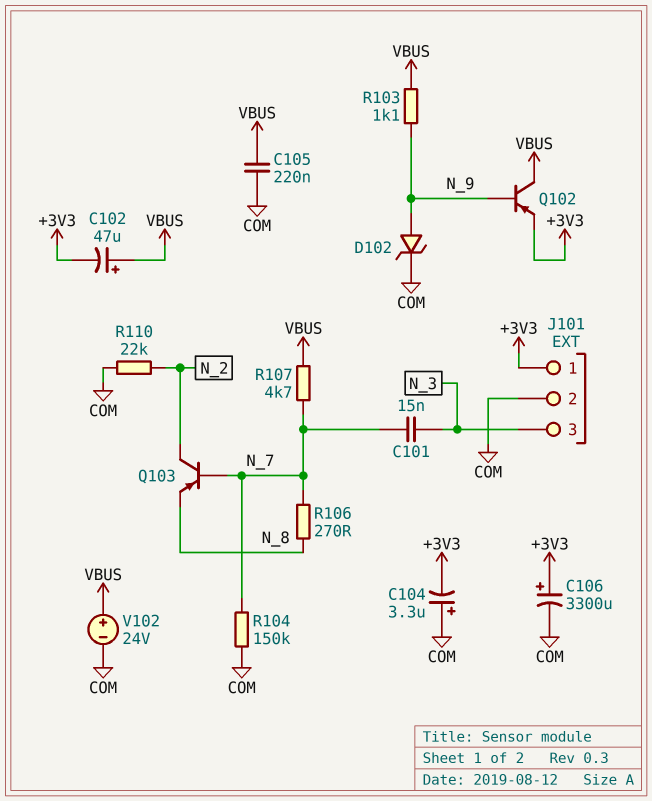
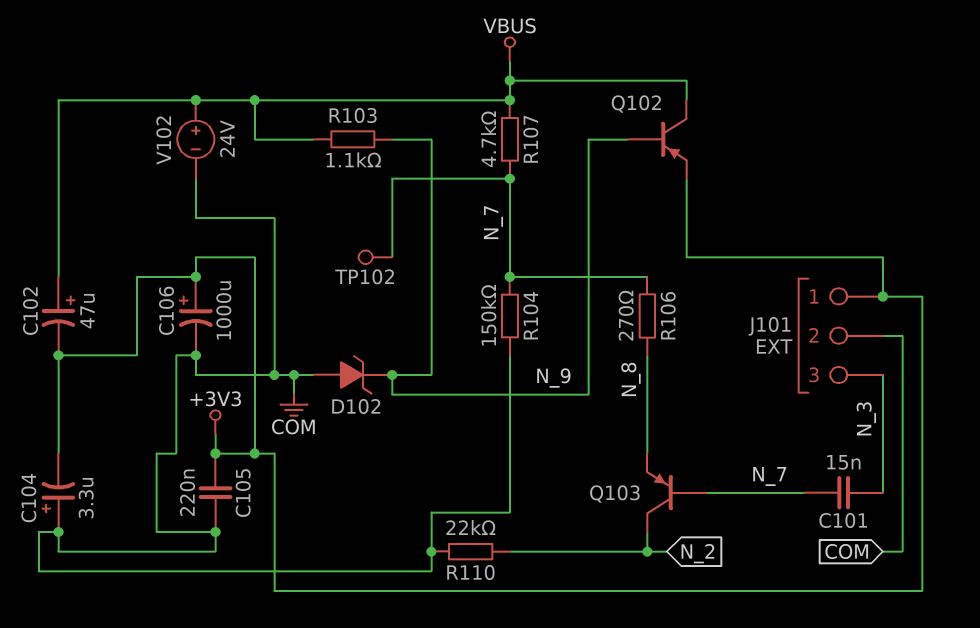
C105: 220nF (COM, VBUS) -> 220nF (+3V3, COM)
C106: 3300uF (plus +3V3, minus COM) -> 1000uF (plus +3V3, minus COM)
D102: zener (A N_9, K COM) -> zener (A COM, K N_9)
TP102: none -> test point (N_7)

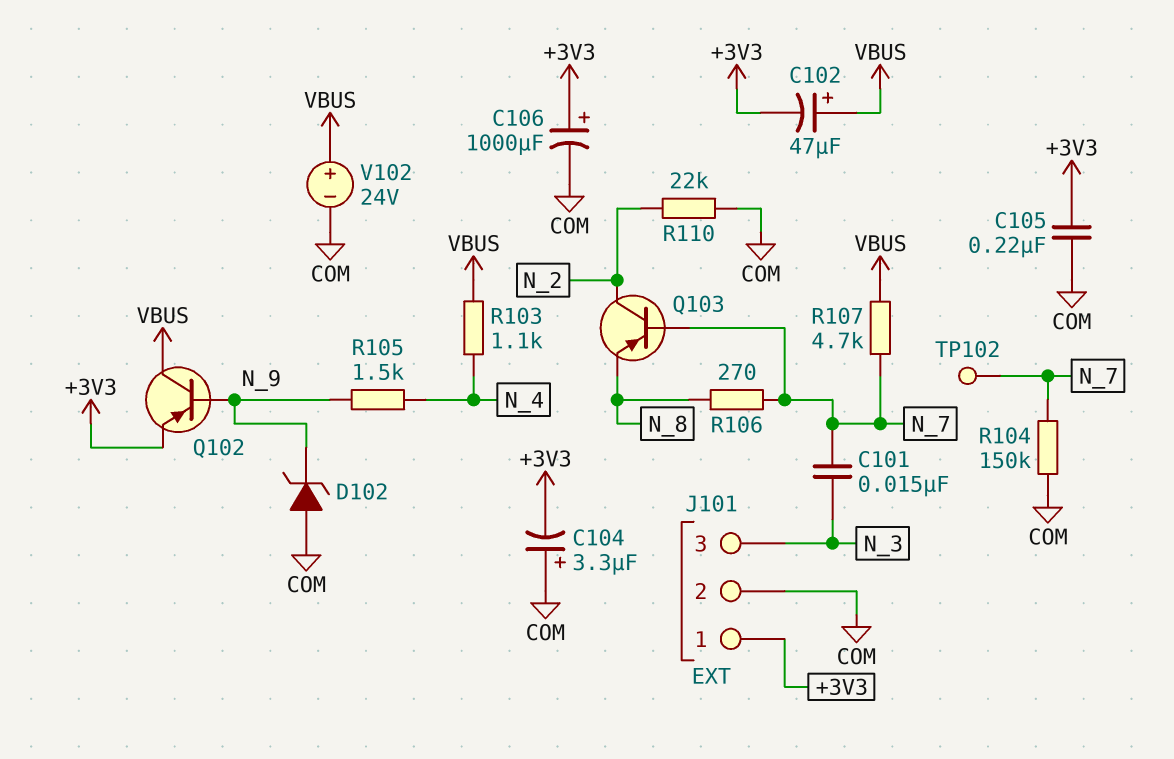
R103: 1.1k (N_9, VBUS) -> 1.1k (N_4, VBUS)
R105: none -> 1.5k (N_4, N_9)

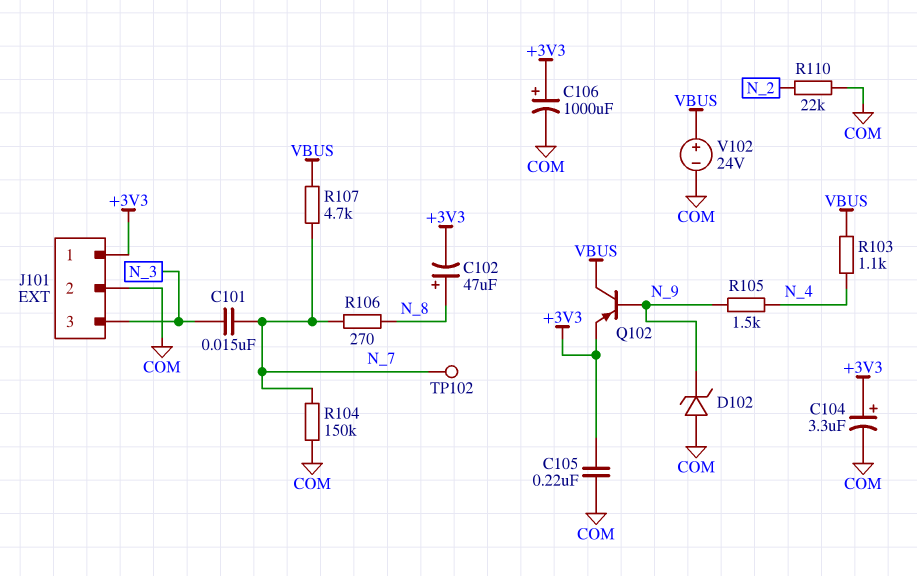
C102: 47uF (plus VBUS, minus +3V3) -> 47uF (plus N_8, minus +3V3)
C104: 3.3uF (plus COM, minus +3V3) -> 3.3uF (plus +3V3, minus COM)
Q103: PNP (B N_7, C N_2, E N_8) -> none

